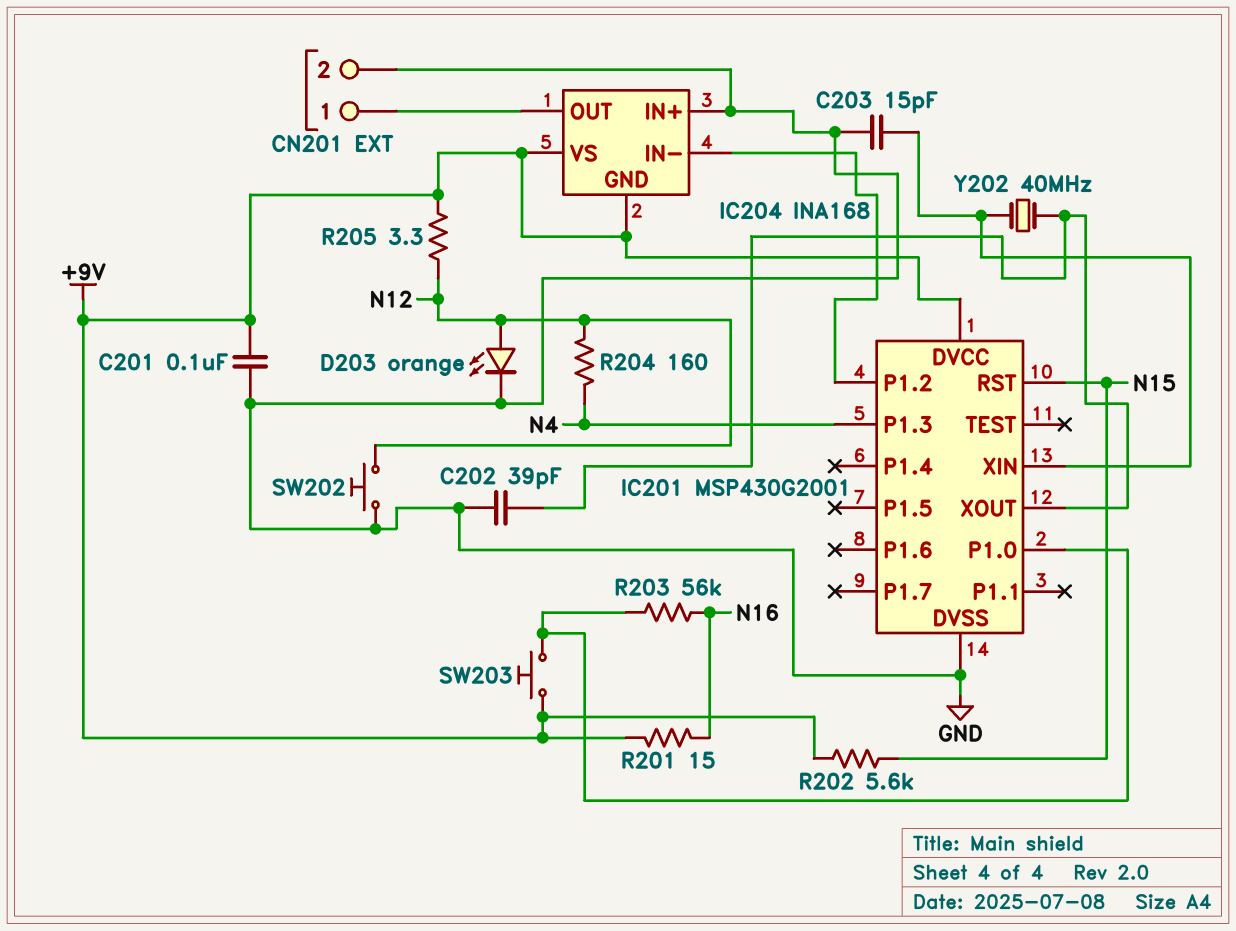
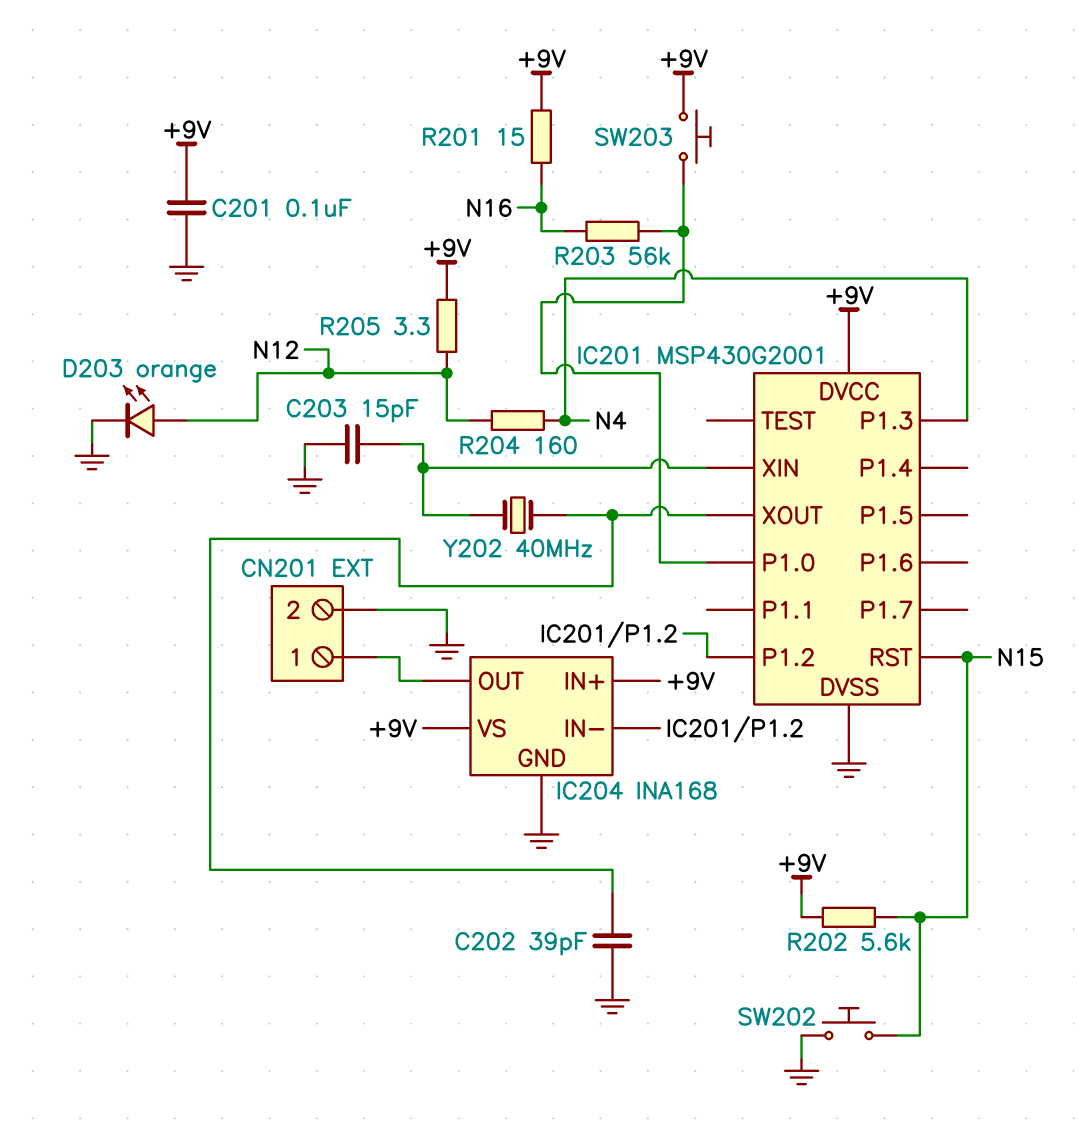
IC204 pin GND: +9V -> GND
IC204 pin IN+: GND -> +9V
SW202: button (GND, N12) -> button (GND, N15)

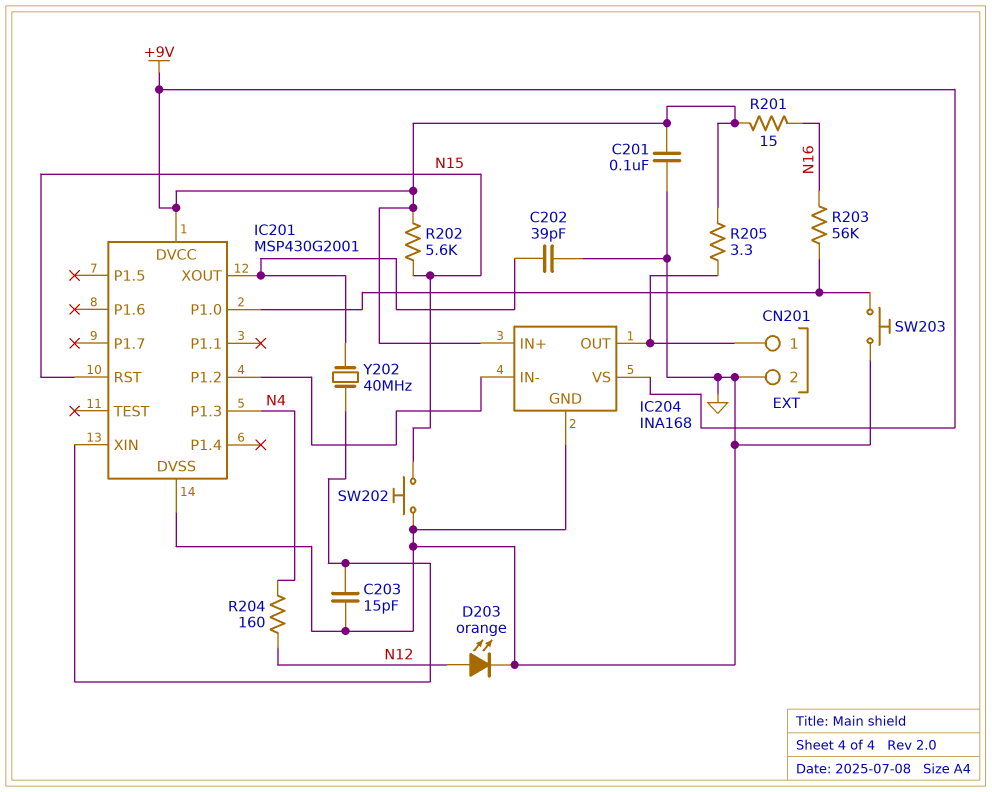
R205: 3.3 (+9V, N12) -> 3.3 (+9V, CN201/1)
SW203: button (+9V, IC201/P1.0) -> button (GND, IC201/P1.0)

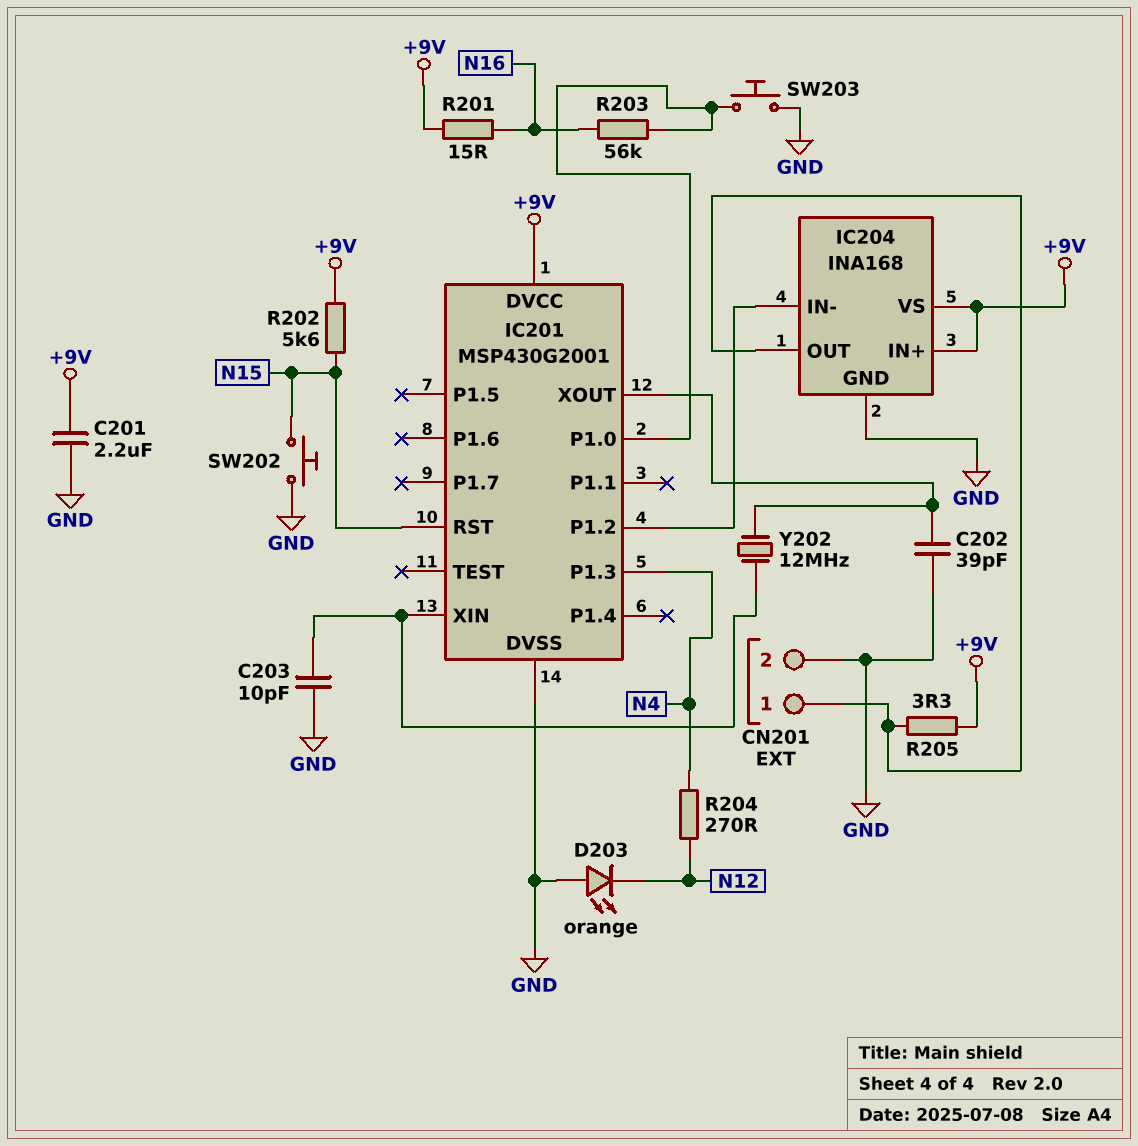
C201: 100nF (+9V, GND) -> 2.2uF (+9V, GND)
C203: 15pF (GND, IC201/XIN) -> 10pF (GND, IC201/XIN)
D203: LED orange (A N12, K GND) -> LED orange (A GND, K N12)
R204: 160 (N4, N12) -> 270 (N4, N12)
Y202: 40MHz (IC201/XIN, IC201/XOUT) -> 12MHz (IC201/XIN, IC201/XOUT)

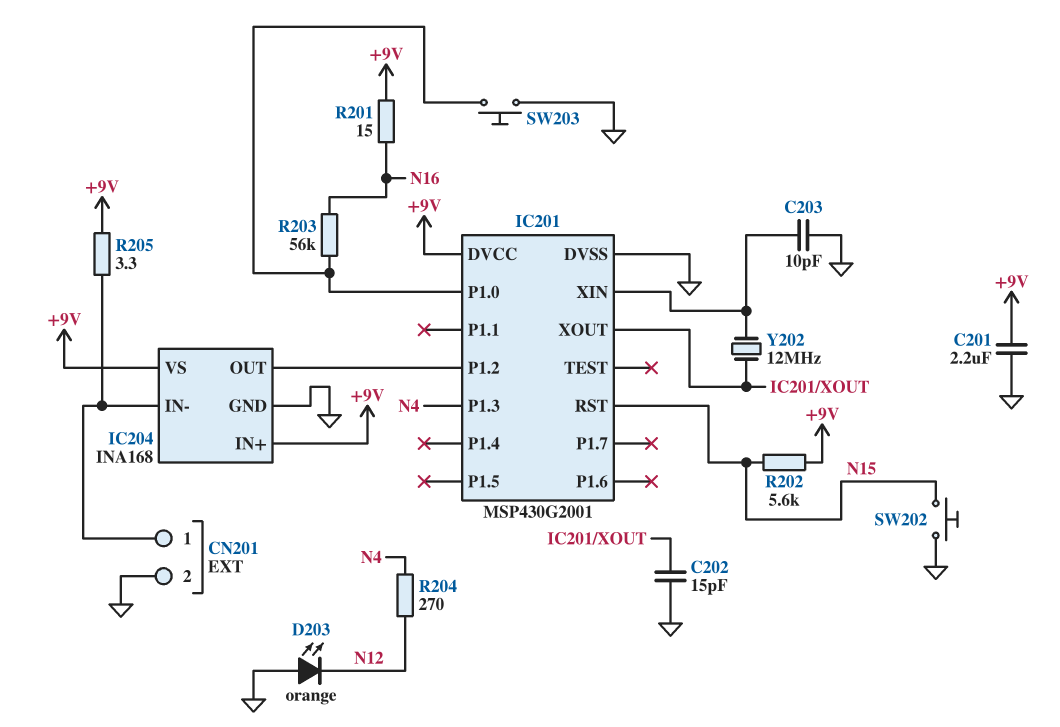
C202: 39pF (GND, IC201/XOUT) -> 15pF (GND, IC201/XOUT)
IC204 pin IN-: IC201/P1.2 -> CN201/1
IC204 pin OUT: CN201/1 -> IC201/P1.2

